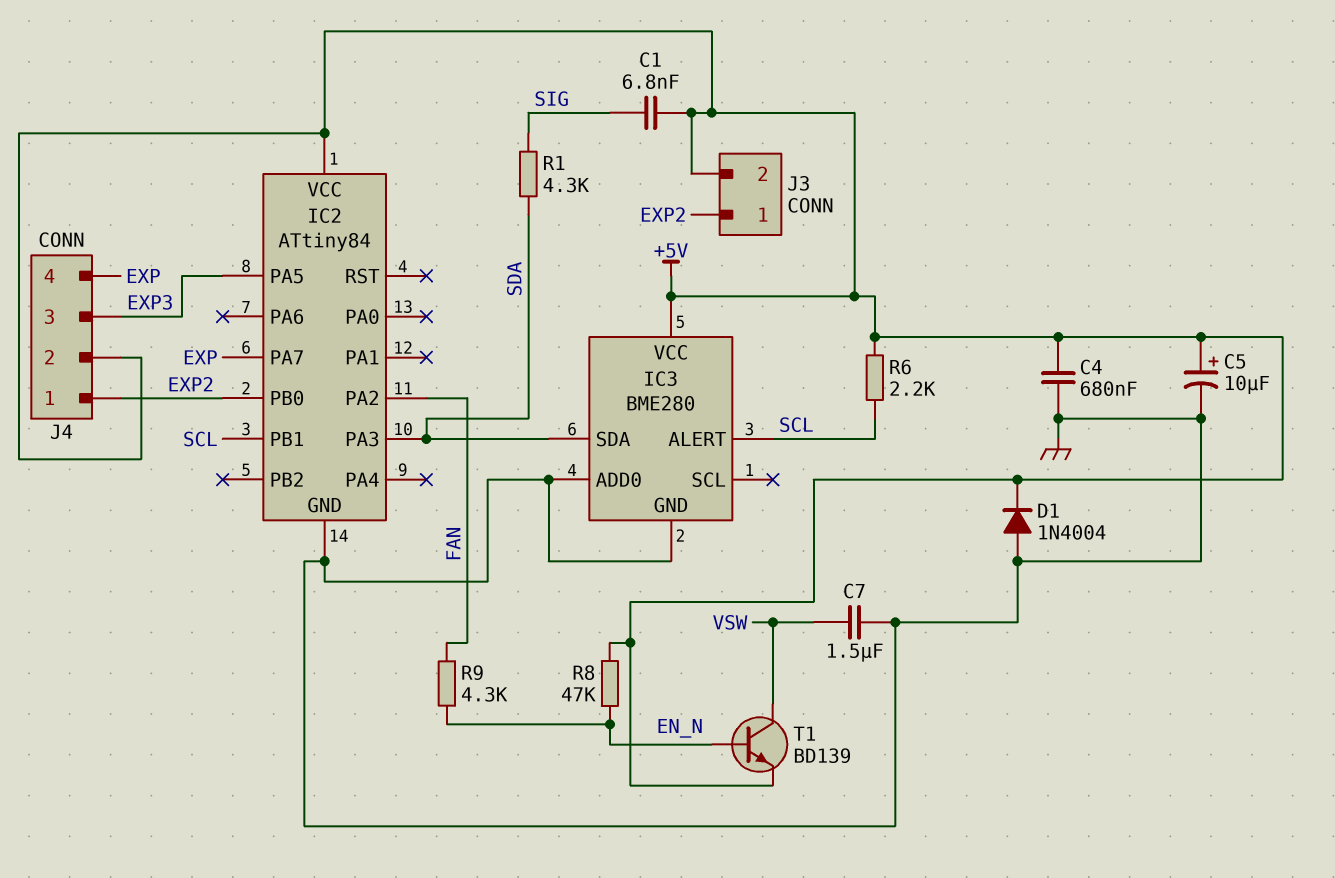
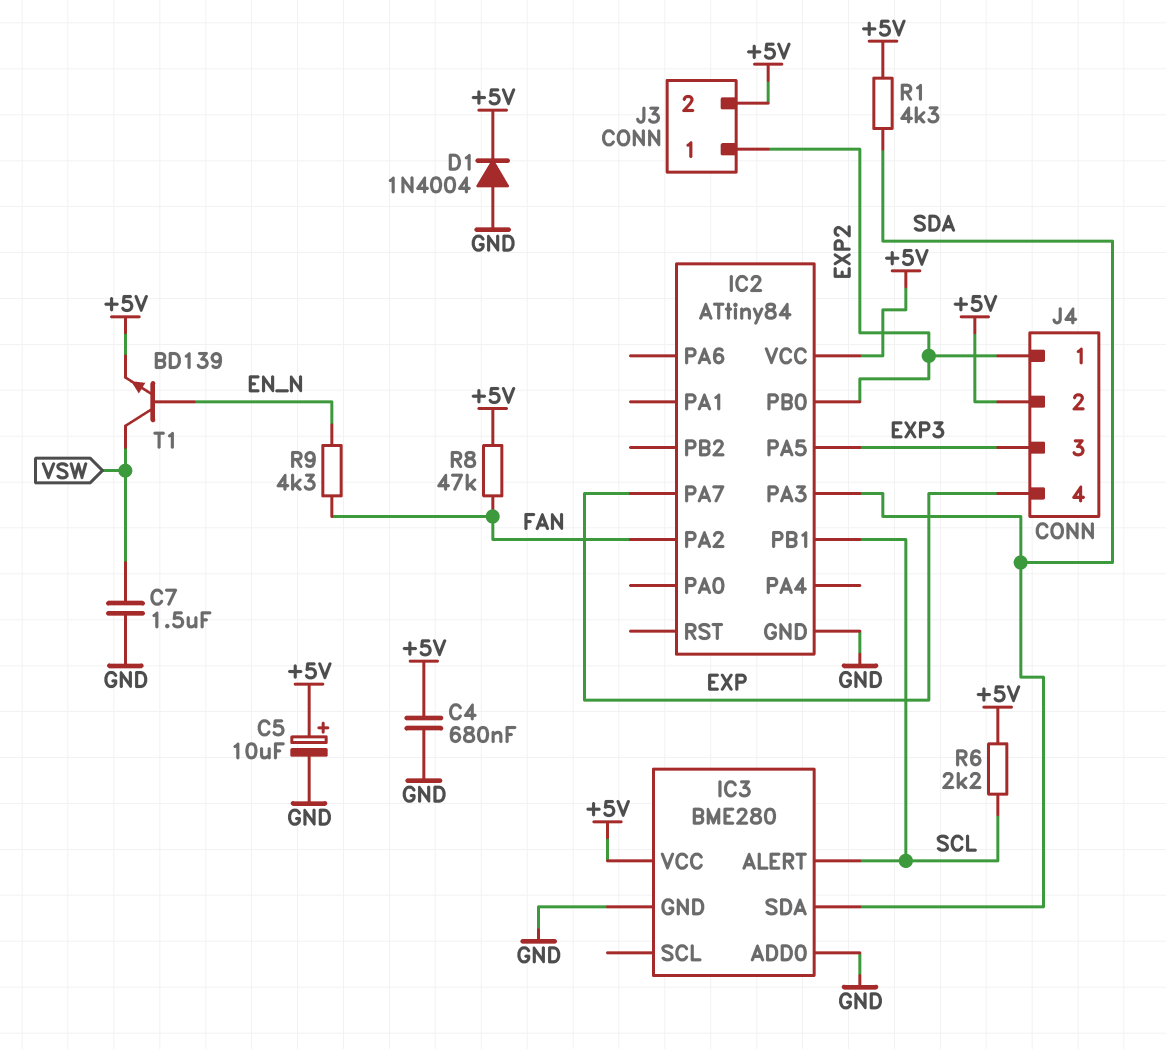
C1: 6.8nF (+5V, SIG) -> none
R1: 4.3k (SDA, SIG) -> 4.3k (+5V, SDA)
R8: 47k (+5V, EN_N) -> 47k (+5V, FAN)

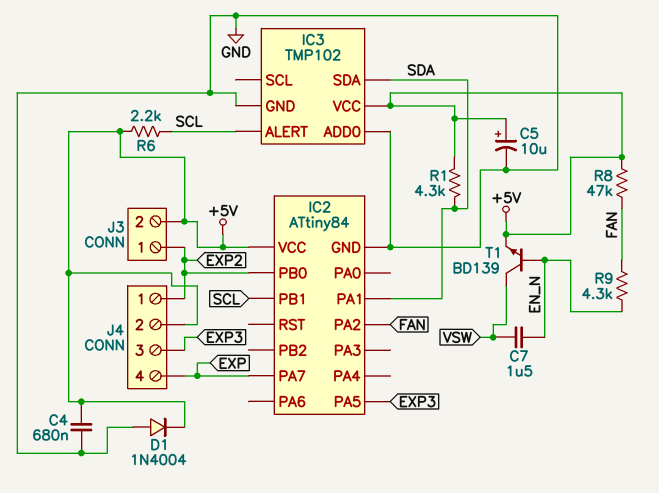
C7: 1.5uF (GND, VSW) -> 1.5uF (EN_N, VSW)
IC2 pin PA1: none -> SDA
IC2 pin PA3: SDA -> none
IC3: BME280 -> TMP102

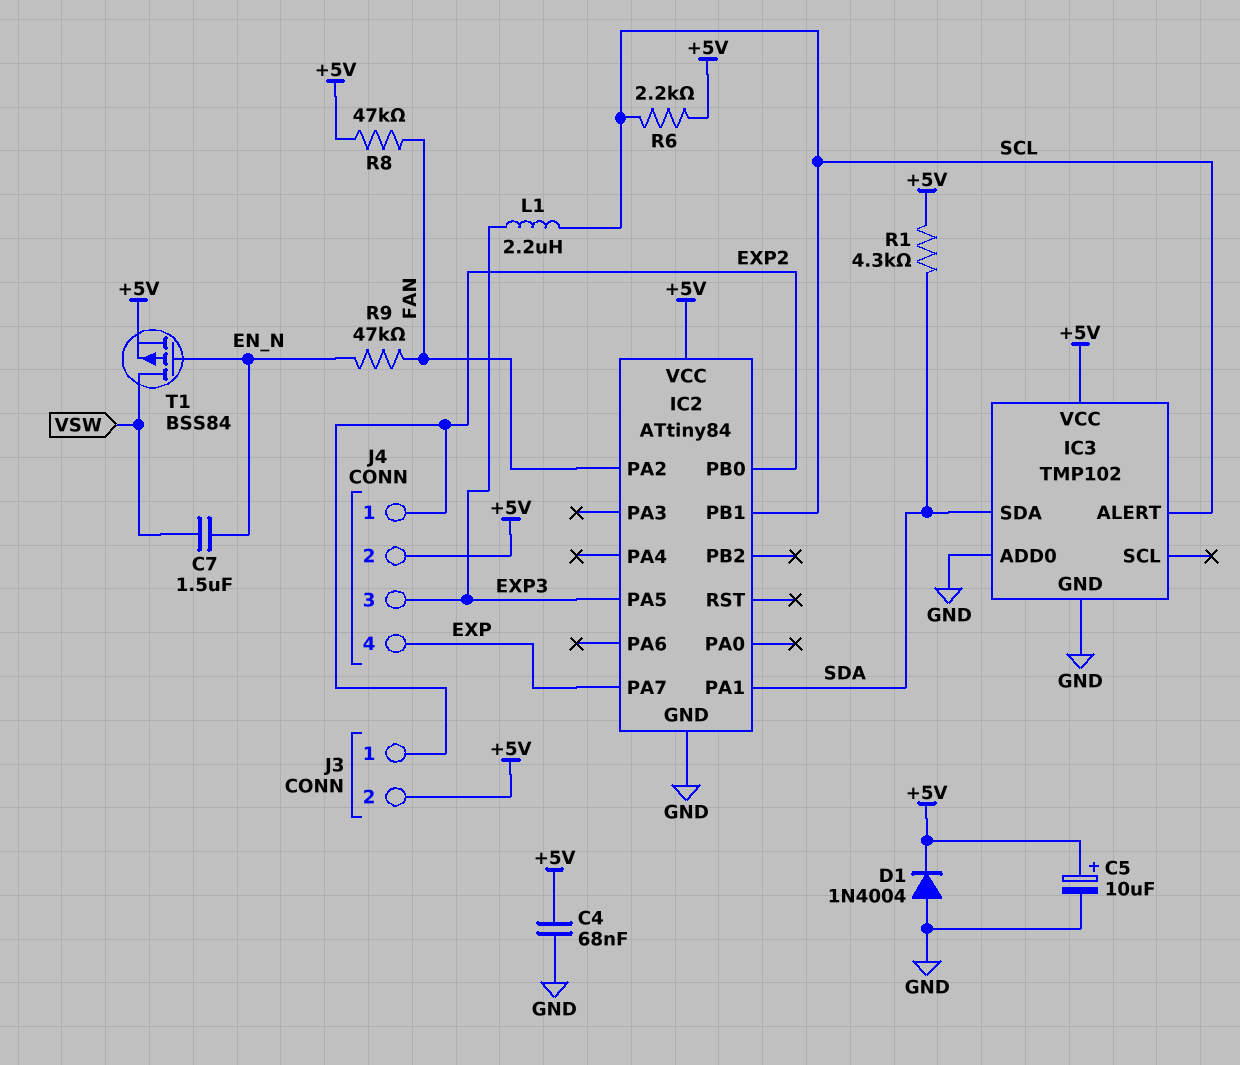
C4: 680nF (+5V, GND) -> 68nF (+5V, GND)
L1: none -> 2.2uH (EXP3, SCL)
R9: 4.3k (EN_N, FAN) -> 47k (EN_N, FAN)
T1: NPN BD139 (B EN_N, C VSW, E +5V) -> PMOS BSS84 (G EN_N, D VSW, S +5V)

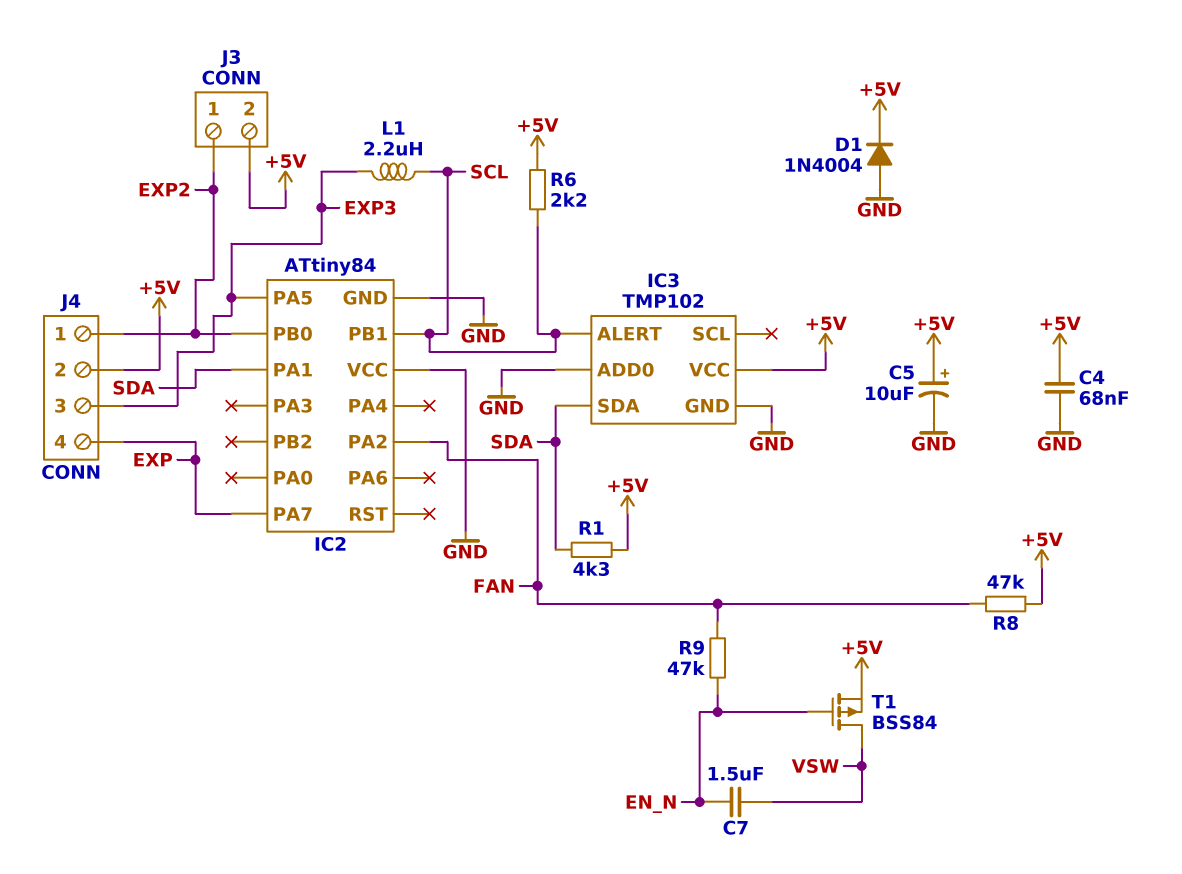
IC2 pin VCC: +5V -> GND

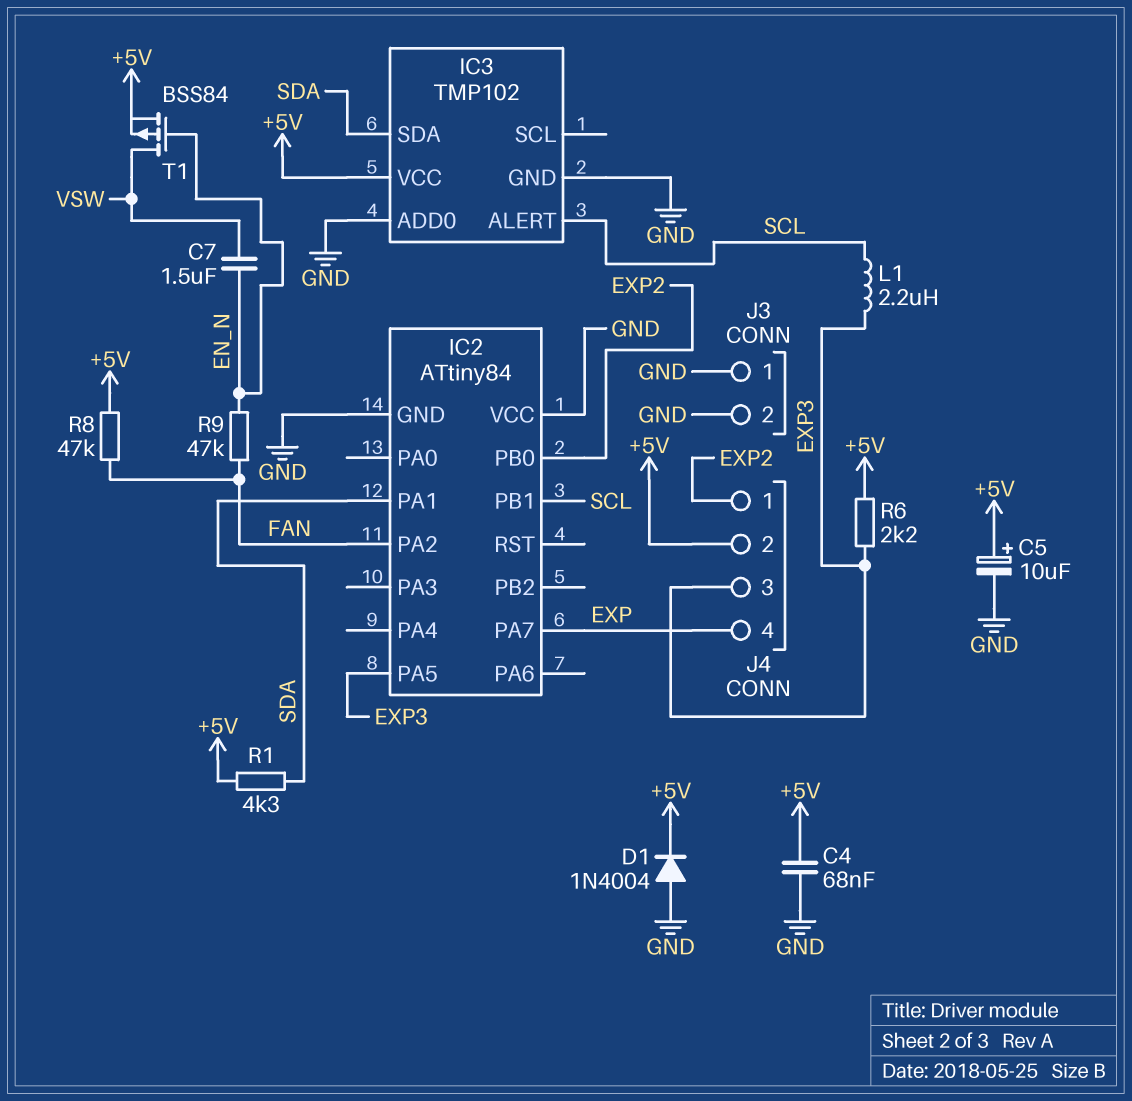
J3 pin 1: EXP2 -> GND
J3 pin 2: +5V -> GND
R6: 2.2k (+5V, SCL) -> 2.2k (+5V, EXP3)

